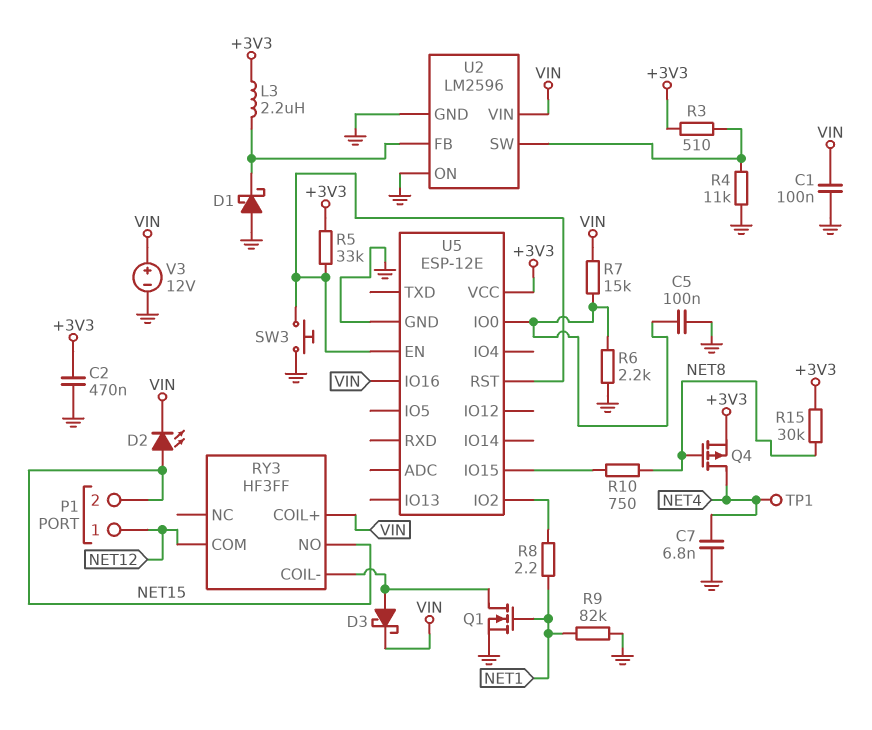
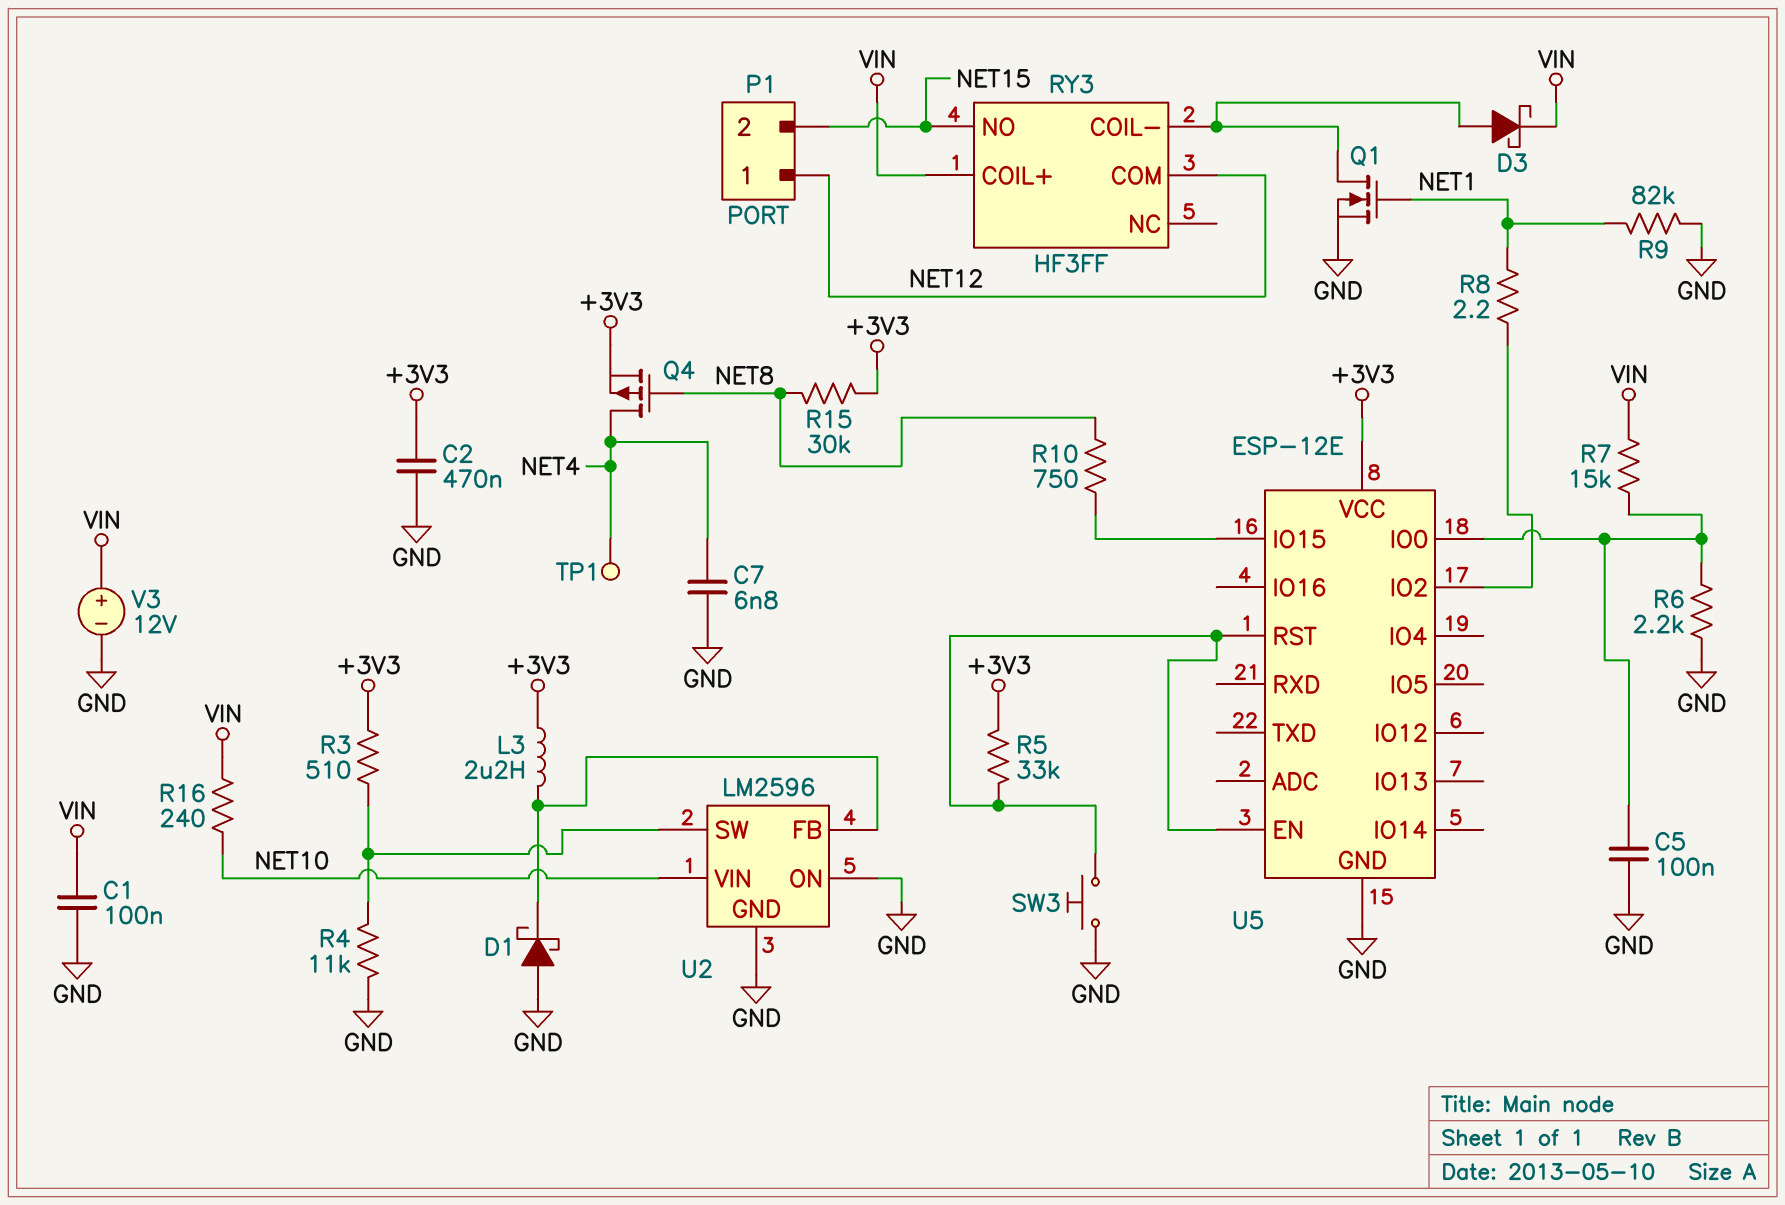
D2: LED (A NET15, K VIN) -> none
R16: none -> 240 (NET10, VIN)
U2 pin VIN: VIN -> NET10
U5 pin IO16: VIN -> none

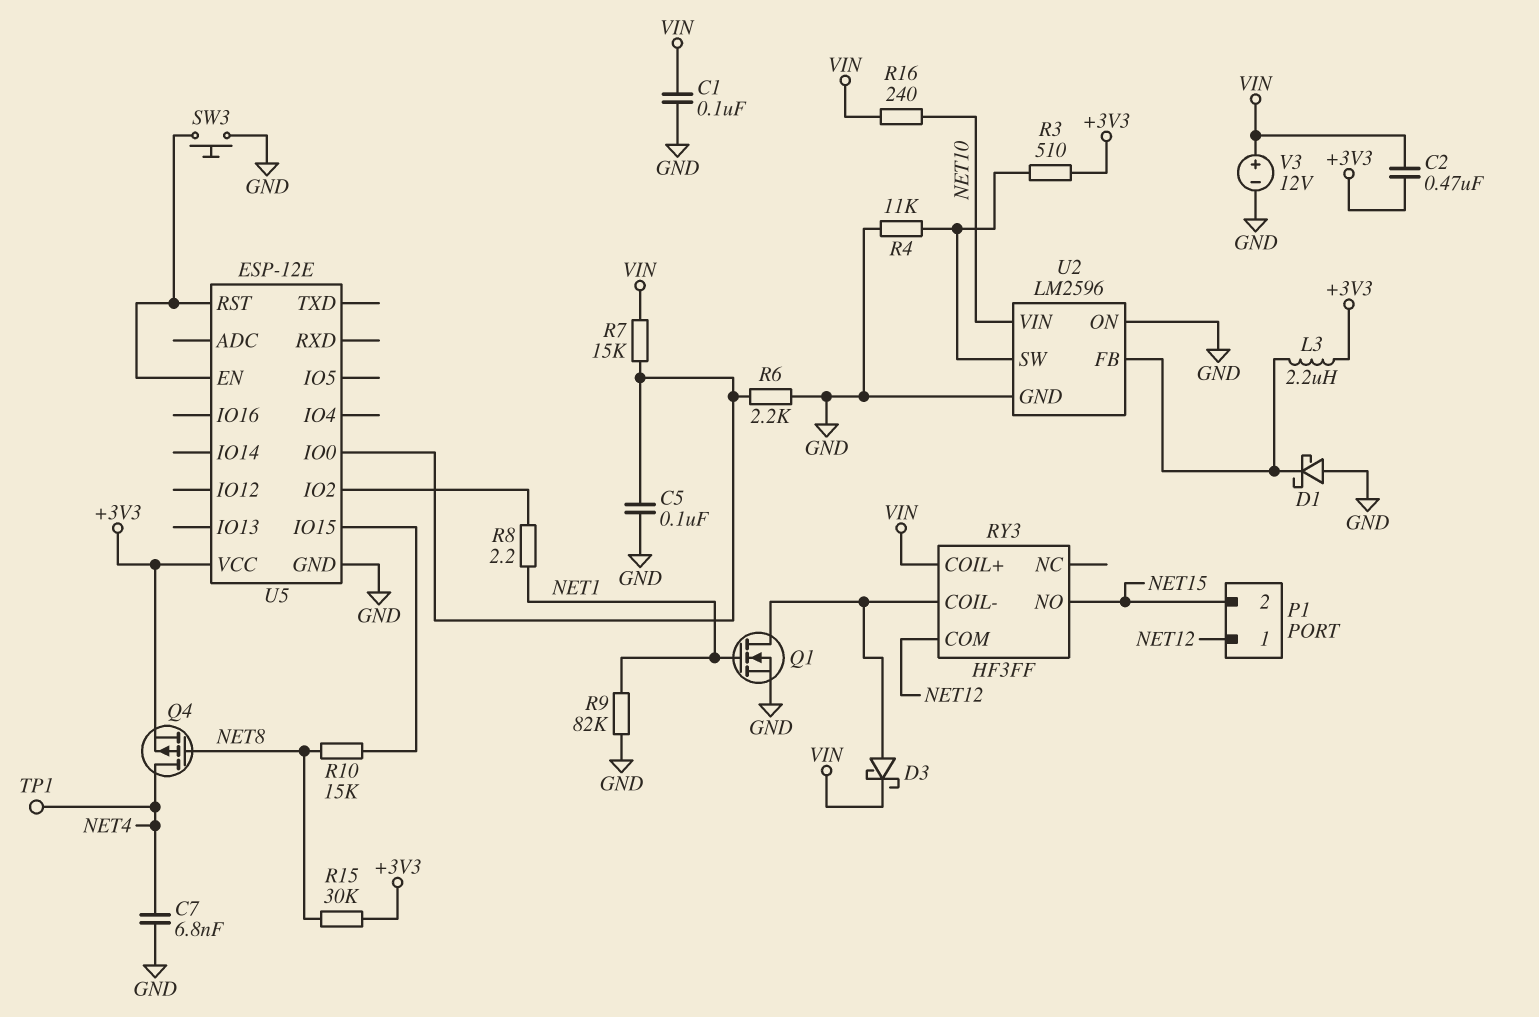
C2: 470nF (+3V3, GND) -> 470nF (+3V3, VIN)
R5: 33k (+3V3, U5/EN) -> none
R10: 750 (NET8, U5/IO15) -> 15k (NET8, U5/IO15)

